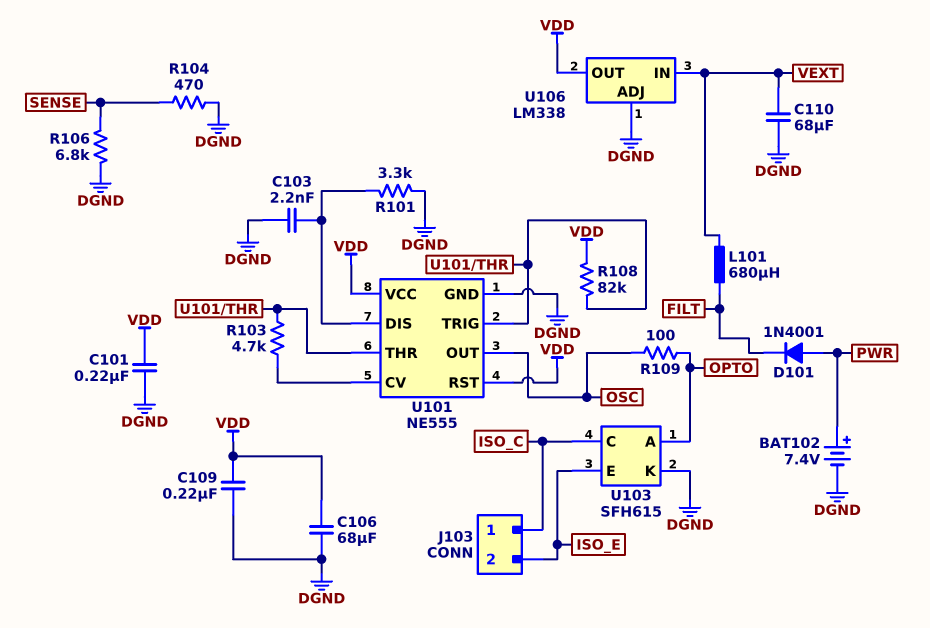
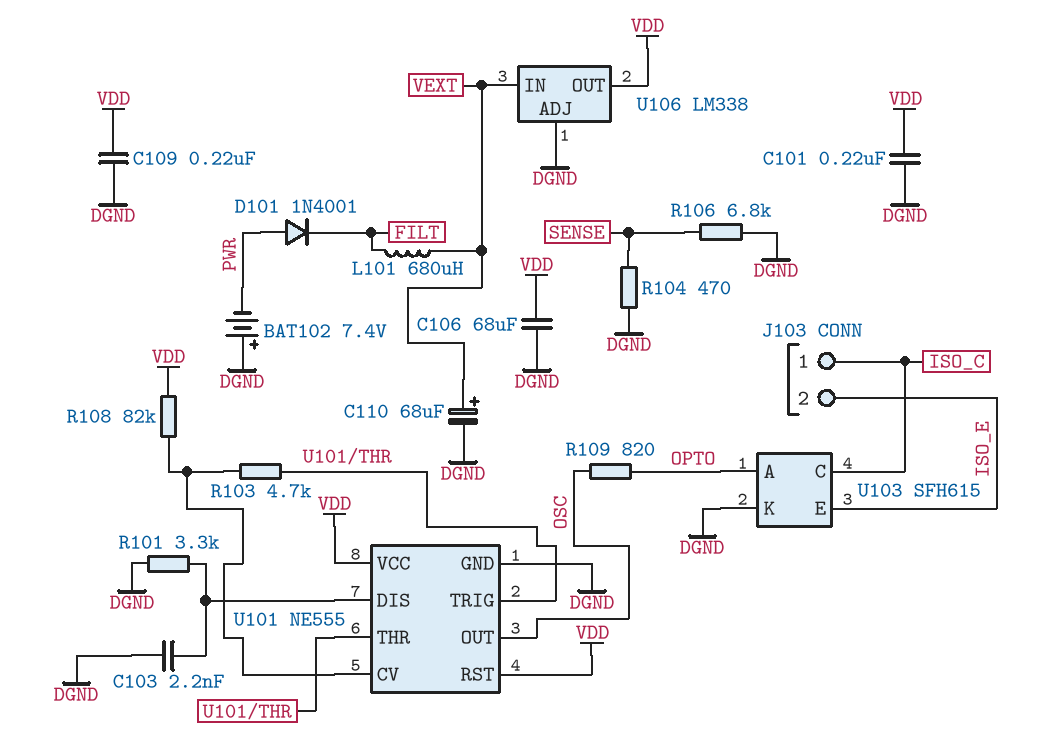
BAT102: 7.4V (plus PWR, minus DGND) -> 7.4V (plus DGND, minus PWR)
C110: 68uF (DGND, VEXT) -> 68uF (plus VEXT, minus DGND)
R108: 82k (U101/THR, VDD) -> 82k (U101/CV, VDD)
R109: 100 (OPTO, OSC) -> 820 (OPTO, OSC)

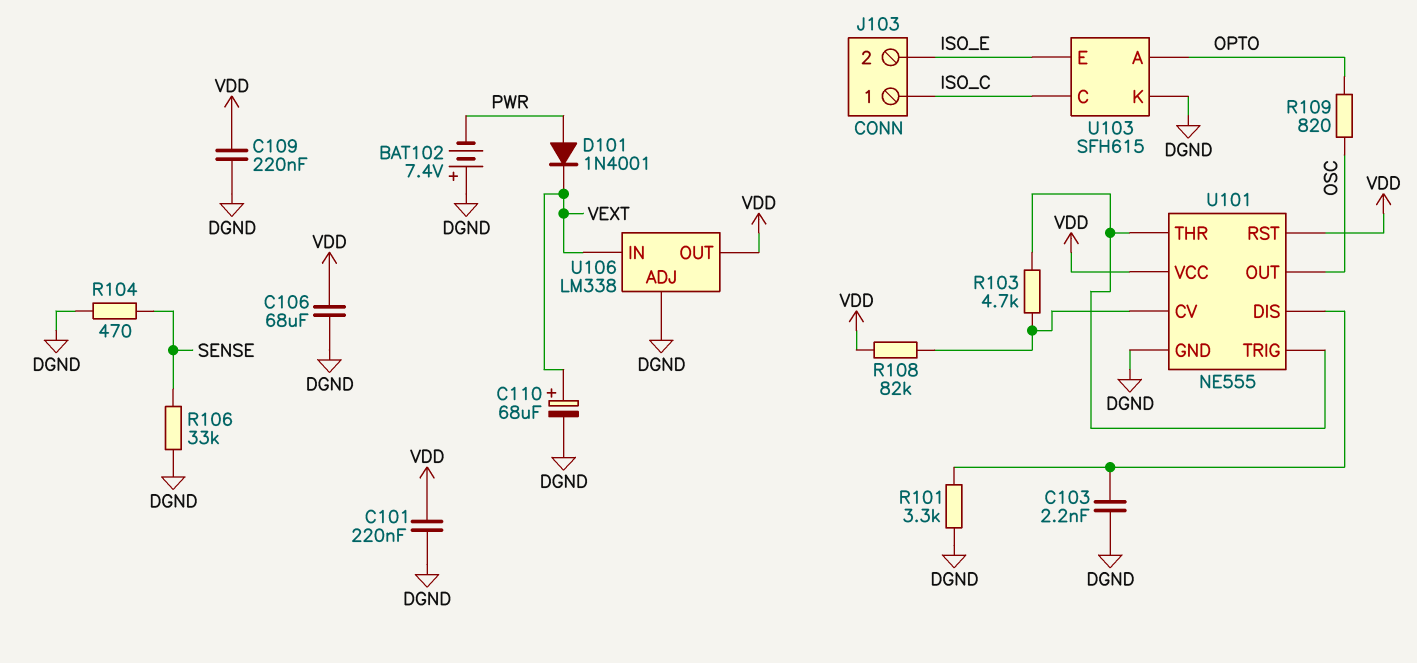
D101: diode 1N4001 (A PWR, K FILT) -> diode 1N4001 (A PWR, K VEXT)
L101: 680uH (FILT, VEXT) -> none
R106: 6.8k (DGND, SENSE) -> 33k (DGND, SENSE)

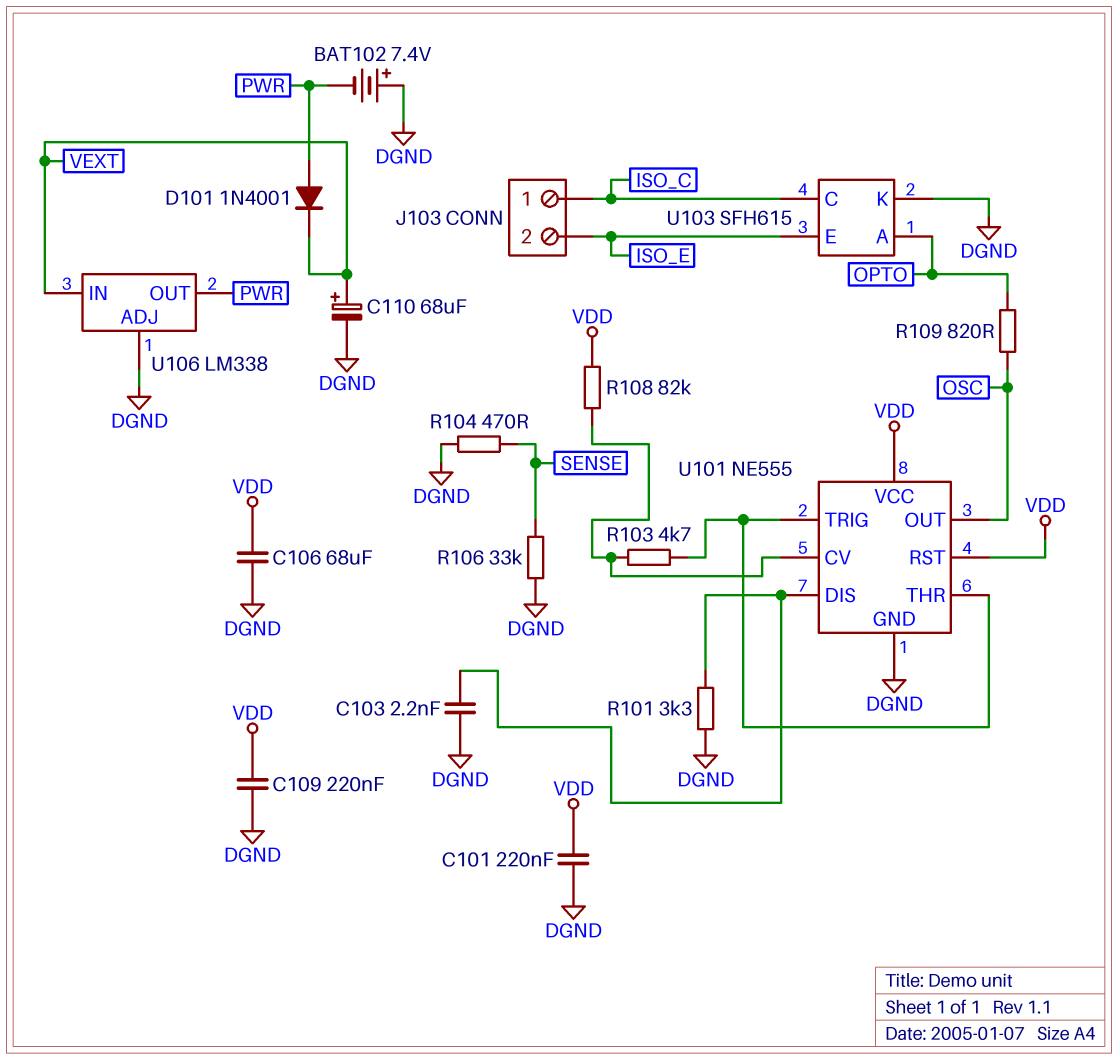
U106 pin OUT: VDD -> PWR

